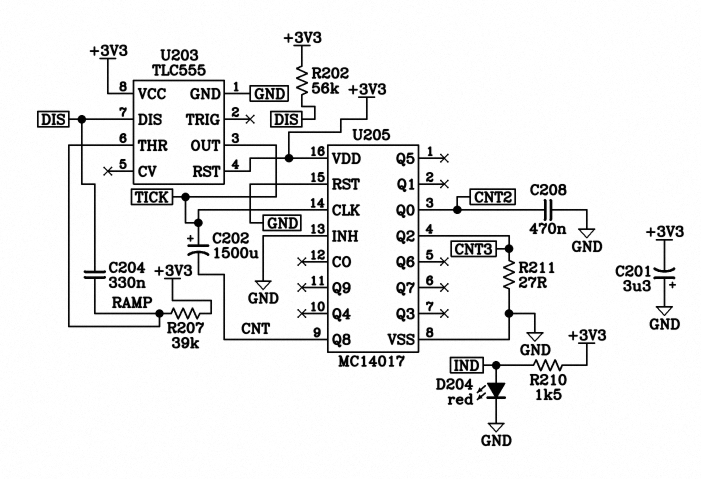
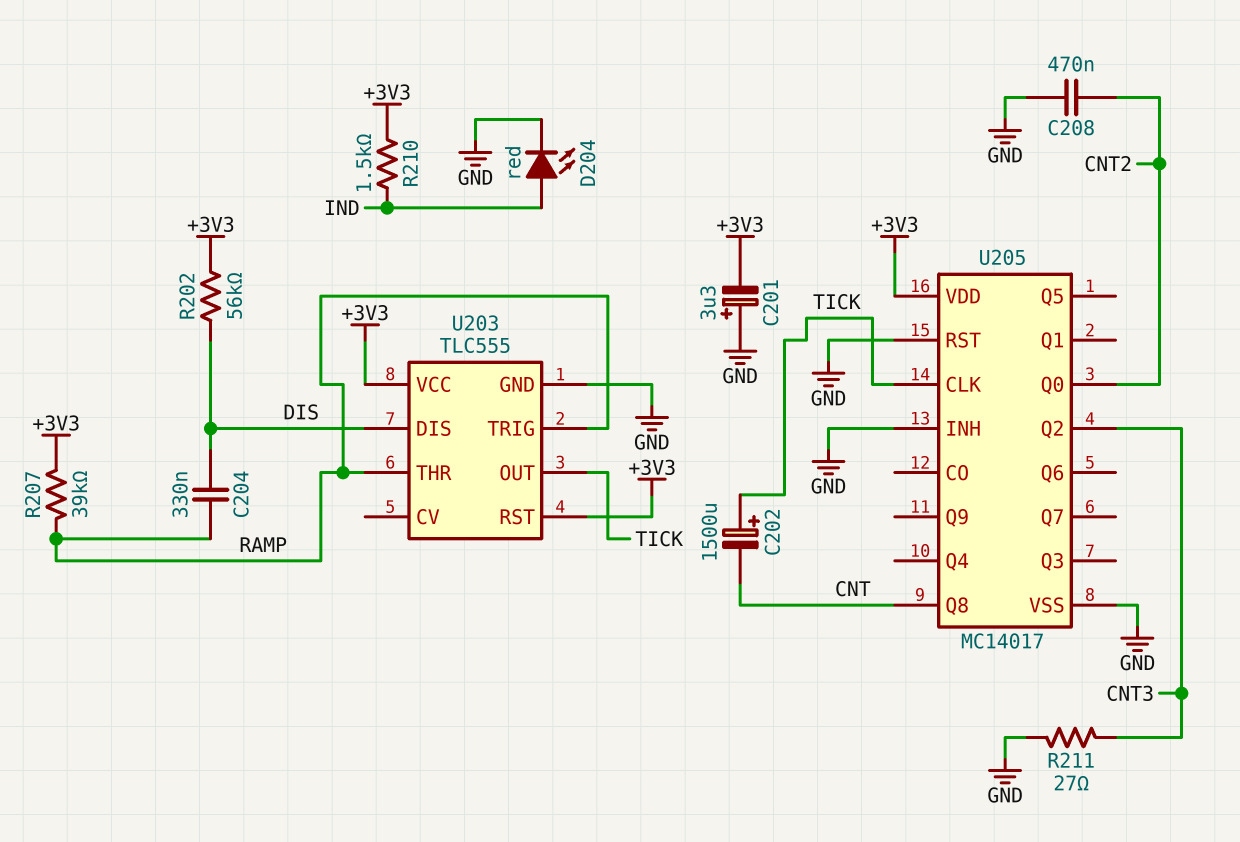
U203 pin TRIG: none -> RAMP

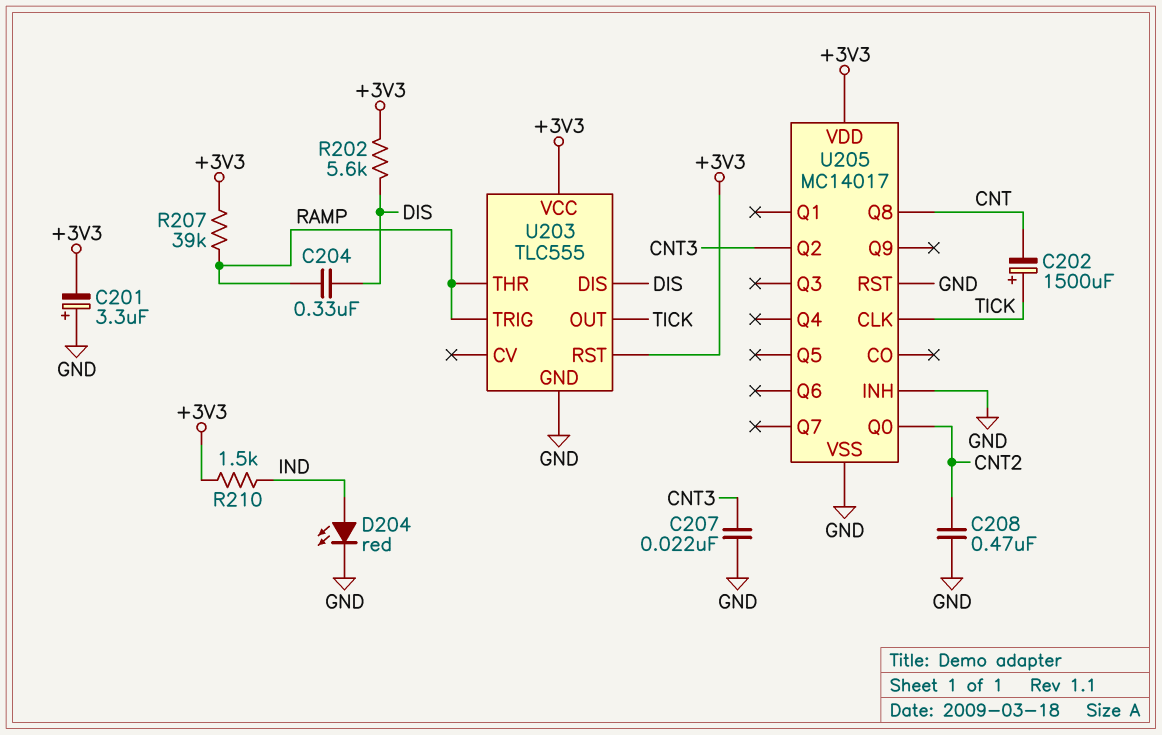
C207: none -> 22nF (CNT3, GND)
R202: 56k (+3V3, DIS) -> 5.6k (+3V3, DIS)
R211: 27 (CNT3, GND) -> none

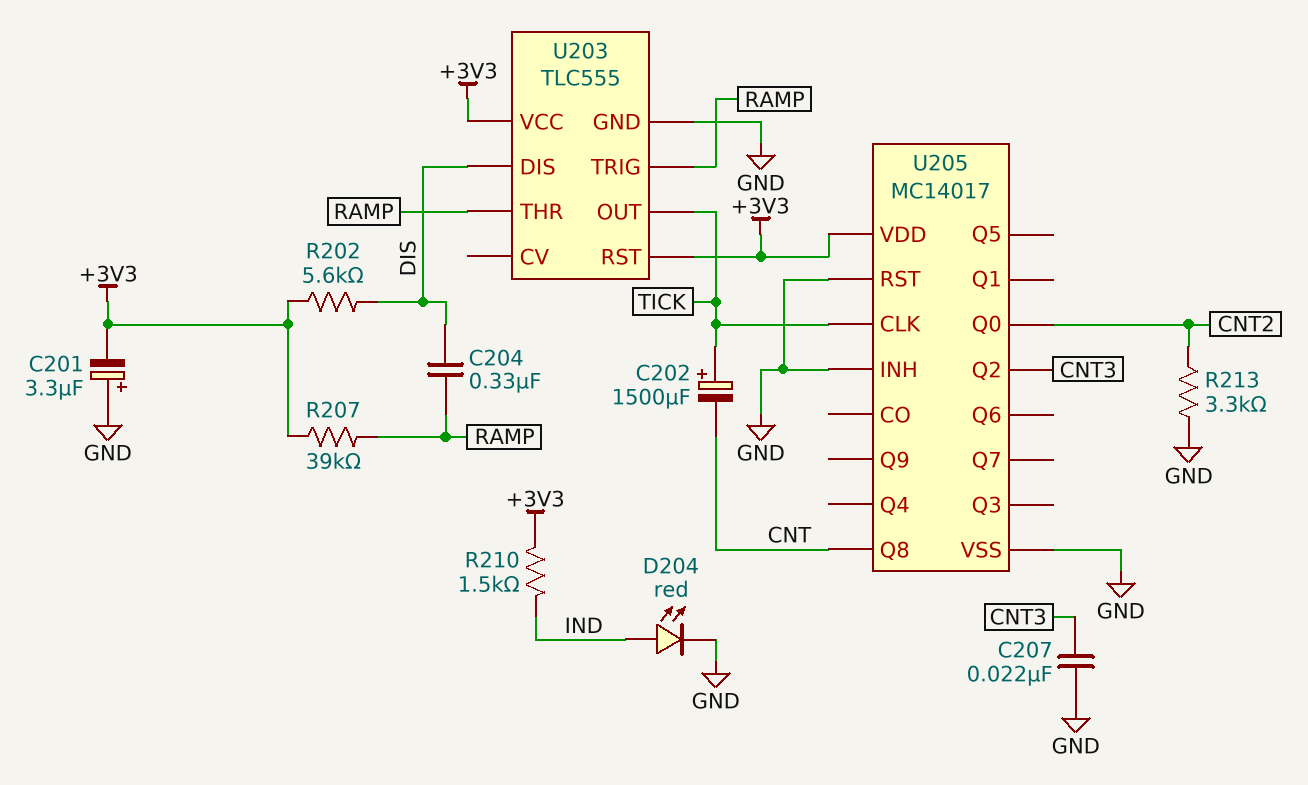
C208: 470nF (CNT2, GND) -> none
R213: none -> 3.3k (CNT2, GND)

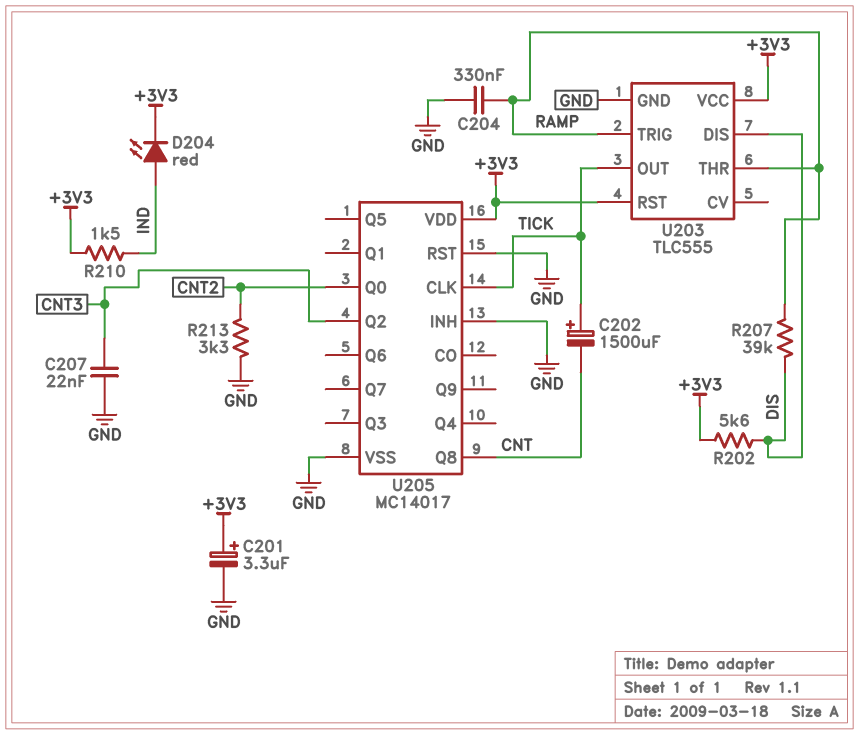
C201: 3.3uF (plus GND, minus +3V3) -> 3.3uF (plus +3V3, minus GND)
C204: 330nF (DIS, RAMP) -> 330nF (GND, RAMP)
D204: LED red (A IND, K GND) -> LED red (A IND, K +3V3)
R207: 39k (+3V3, RAMP) -> 39k (DIS, RAMP)

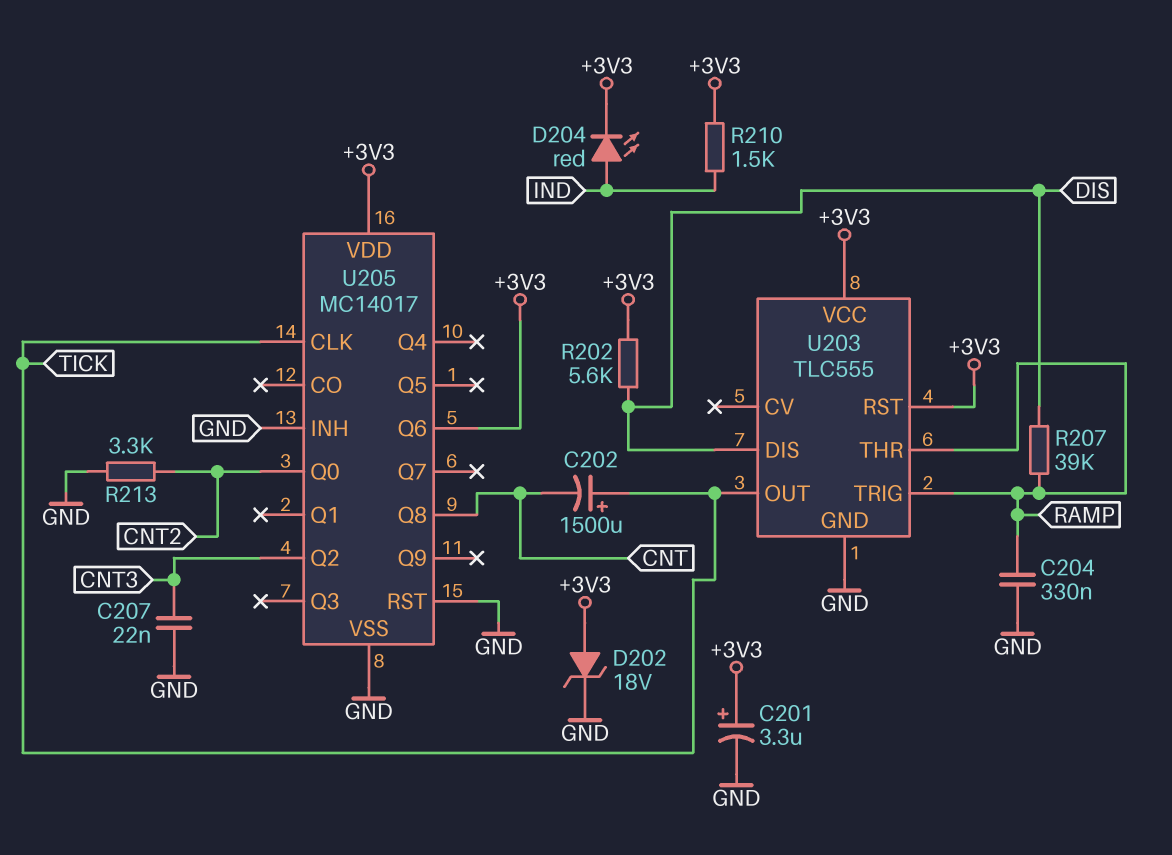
D202: none -> zener 18V (A +3V3, K GND)
U205 pin Q6: none -> +3V3

